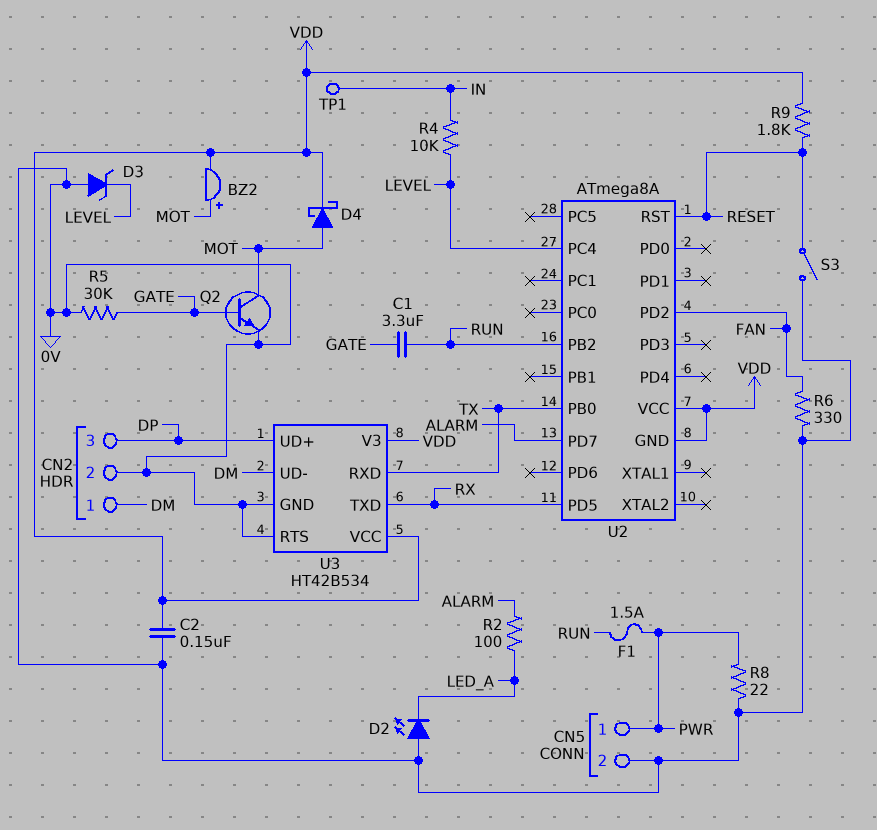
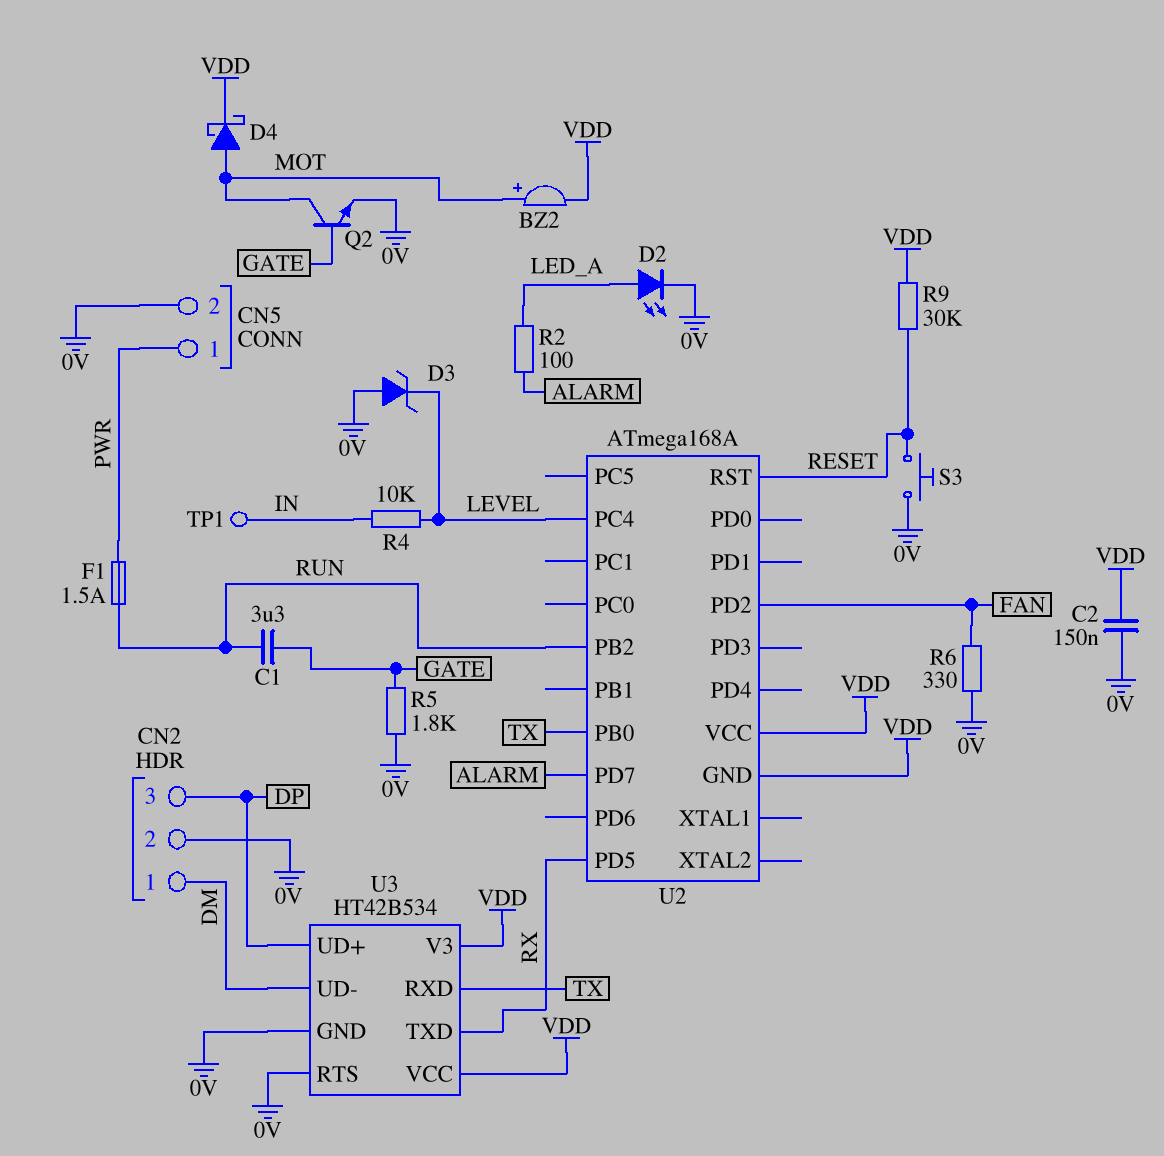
D2: LED (A 0V, K LED_A) -> LED (A LED_A, K 0V)
R5: 30k (0V, GATE) -> 1.8k (0V, GATE)
R8: 22 (0V, PWR) -> none
R9: 1.8k (RESET, VDD) -> 30k (RESET, VDD)
S3: switch (0V, RESET) -> button (0V, RESET)
U2: ATmega8A -> ATmega168A

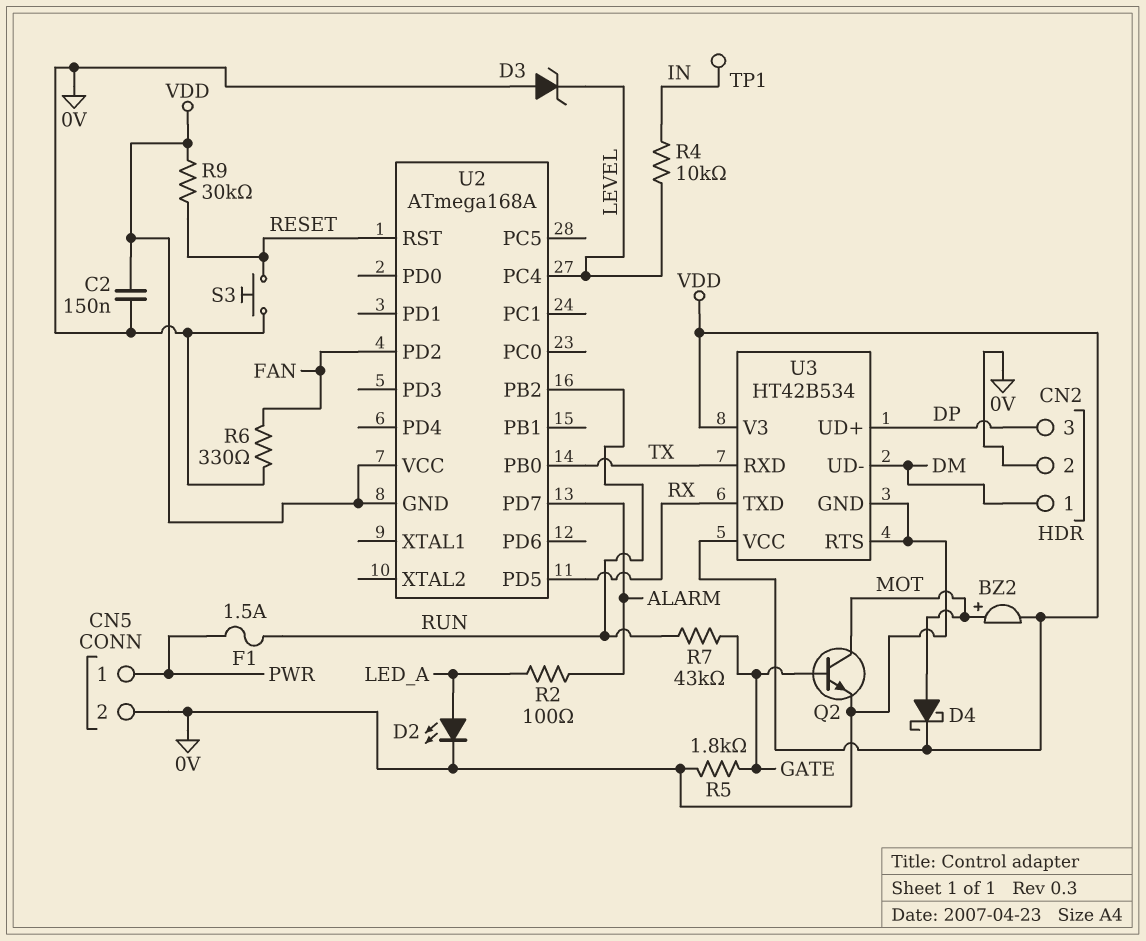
C1: 3.3uF (GATE, RUN) -> none
R7: none -> 43k (GATE, RUN)

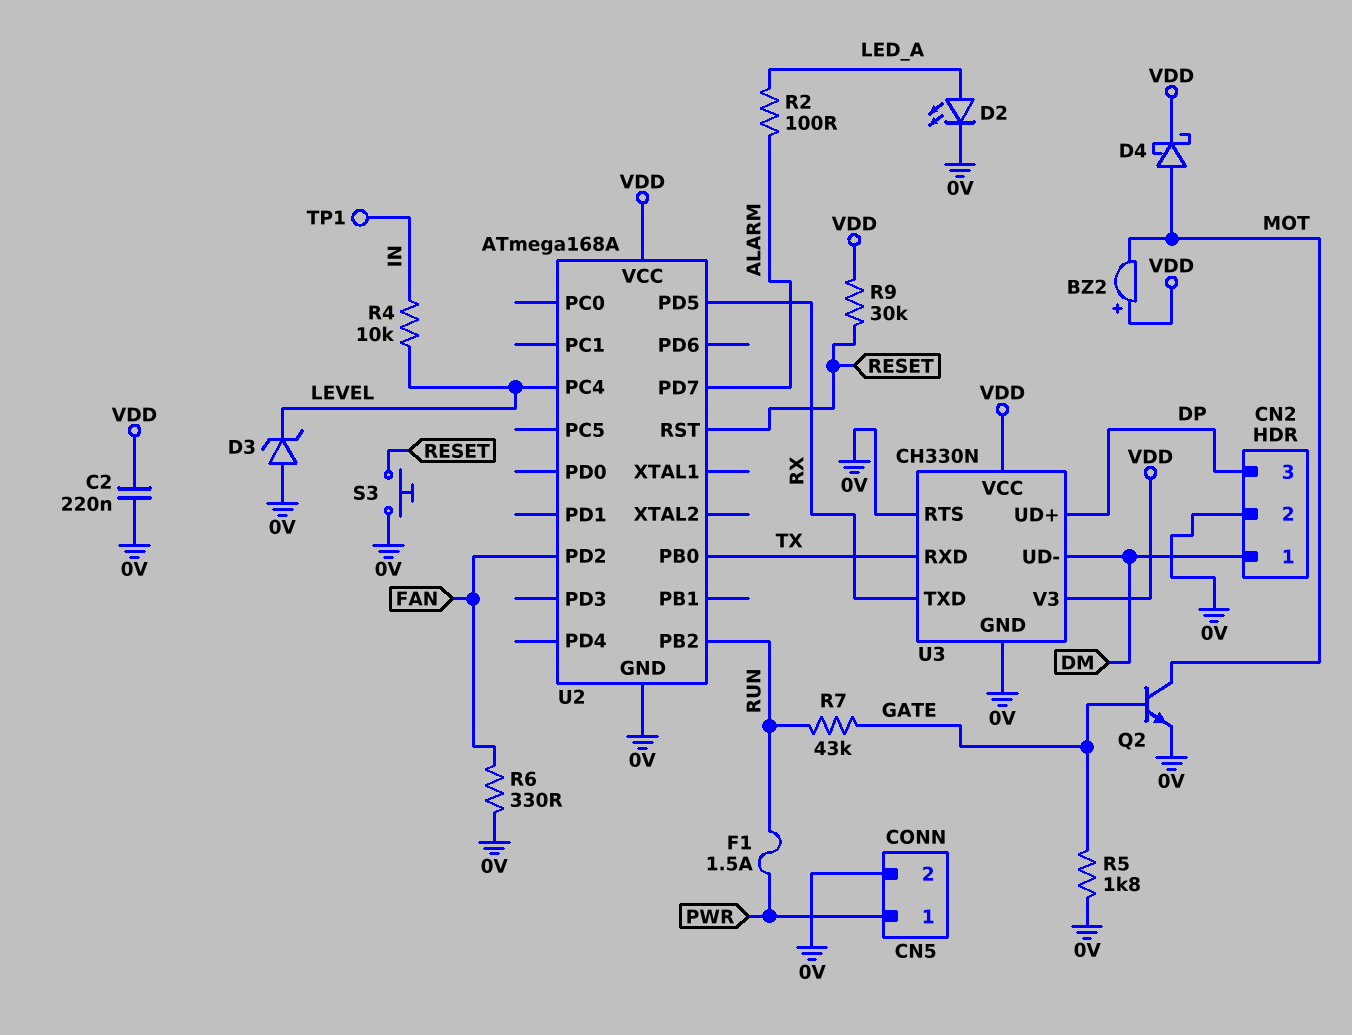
BZ2: buzzer (plus MOT, minus VDD) -> buzzer (plus VDD, minus MOT)
C2: 150nF (0V, VDD) -> 220nF (0V, VDD)
U2 pin GND: VDD -> 0V
U3: HT42B534 -> CH330N

